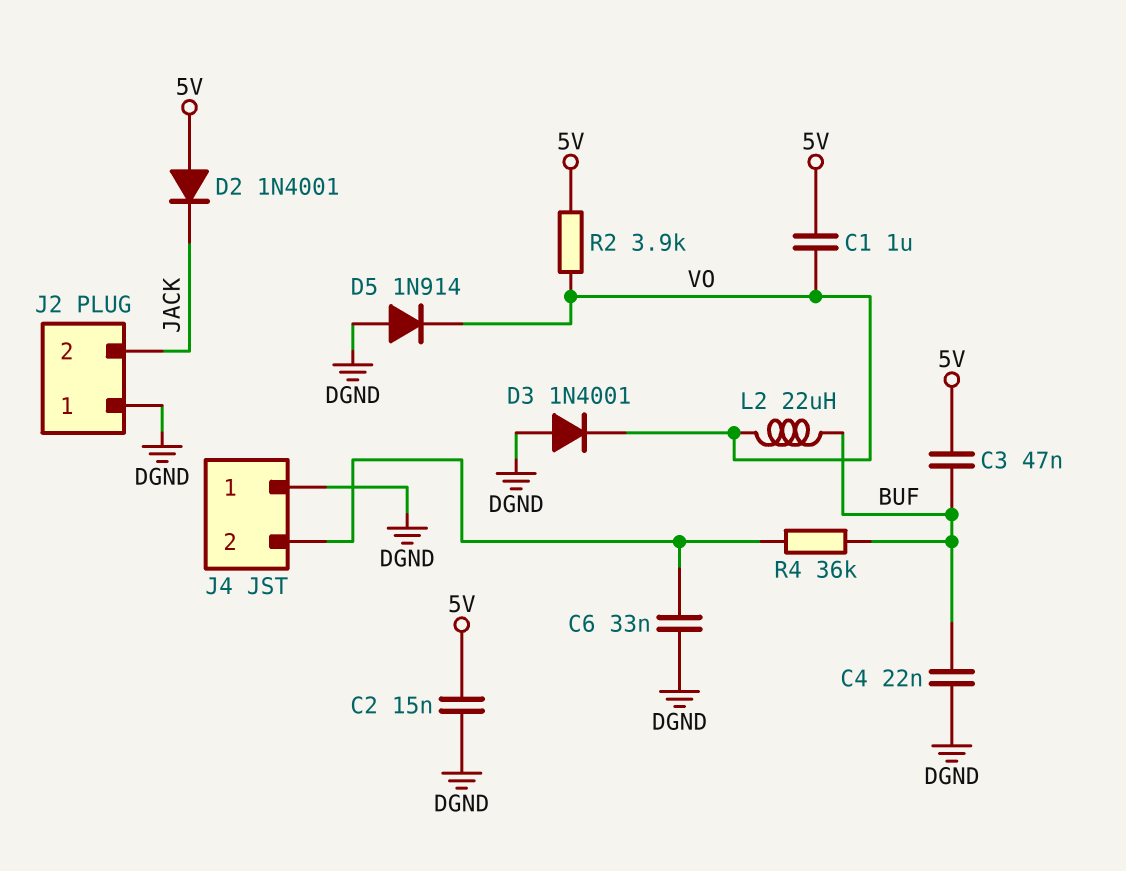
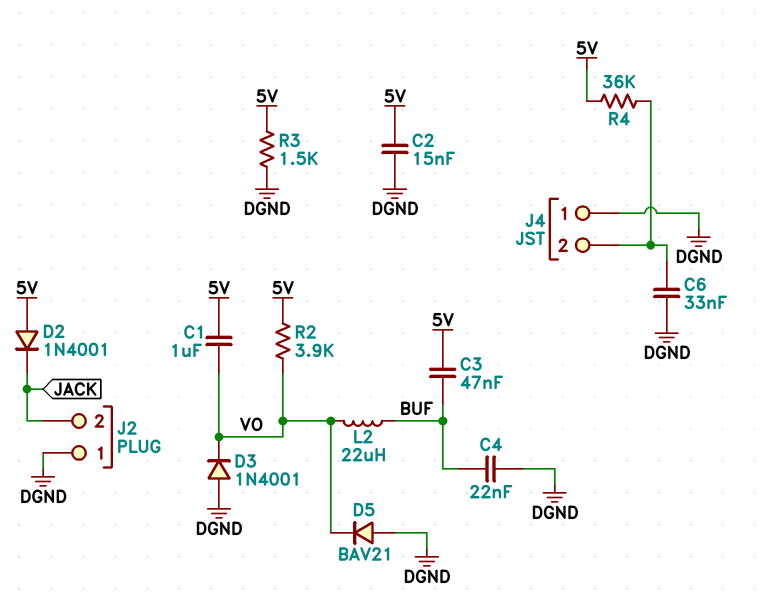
D5: diode 1N914 (A DGND, K VO) -> diode BAV21 (A DGND, K VO)
R3: none -> 1.5k (5V, DGND)
R4: 36k (BUF, J4/2) -> 36k (5V, J4/2)

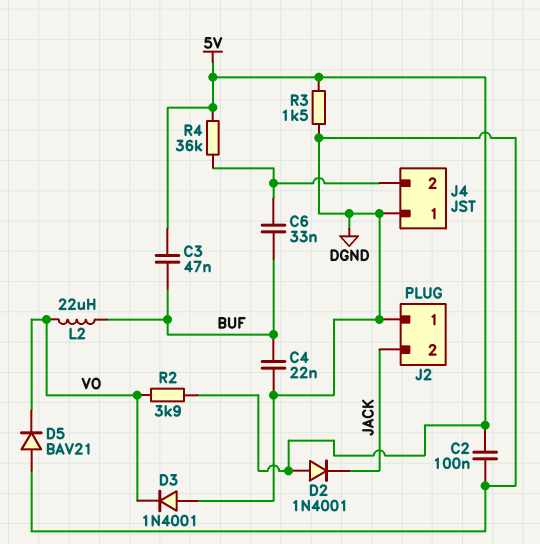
C1: 1uF (5V, VO) -> none
C2: 15nF (5V, DGND) -> 100nF (5V, DGND)
C6: 33nF (DGND, J4/2) -> 33nF (BUF, J4/2)

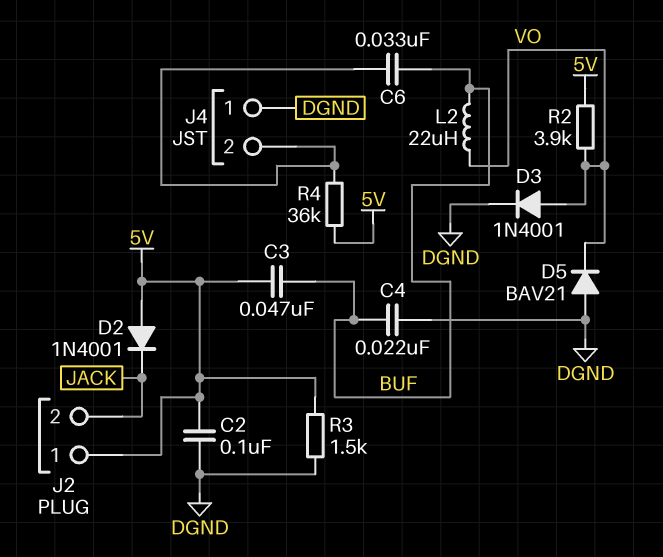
D3: diode 1N4001 (A DGND, K VO) -> diode 1N4001 (A VO, K DGND)
J2 pin 1: DGND -> 5V

